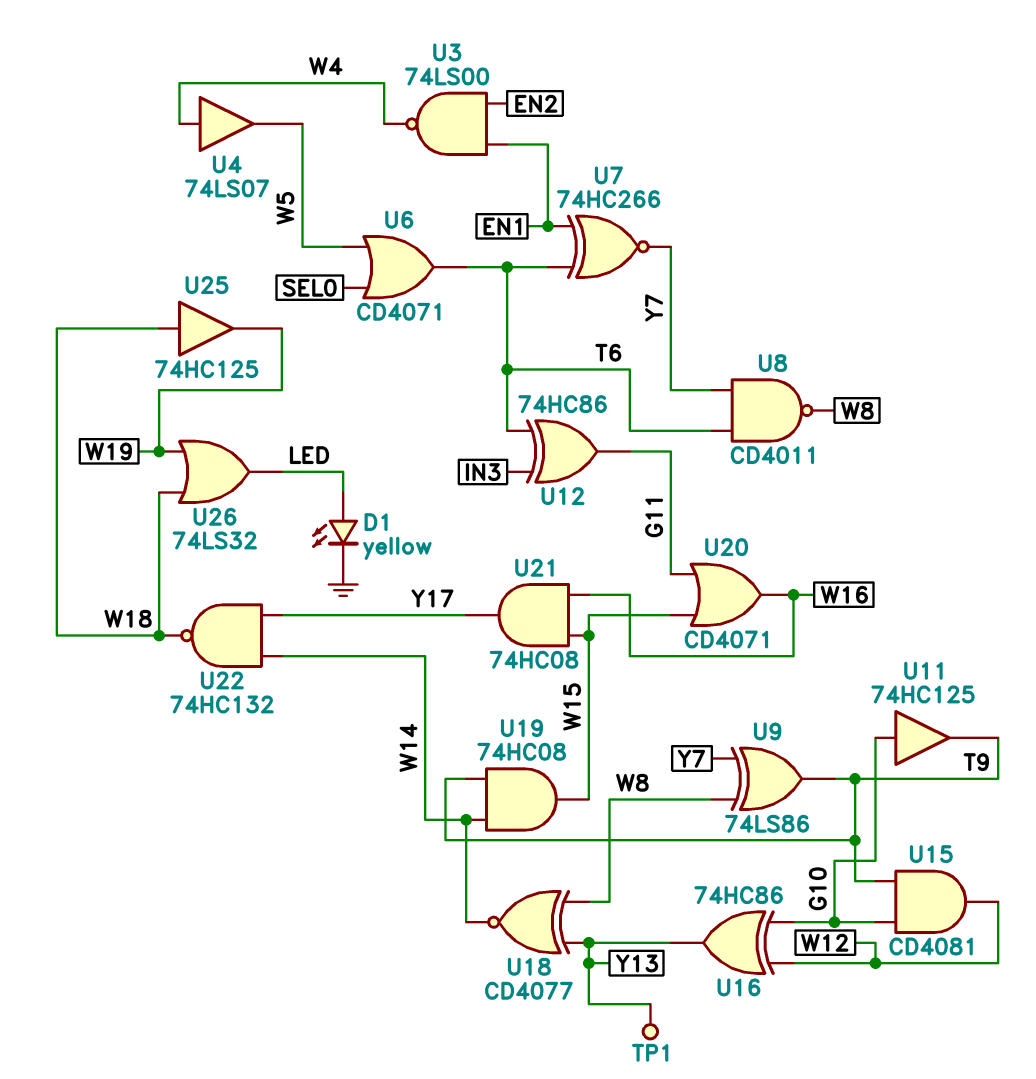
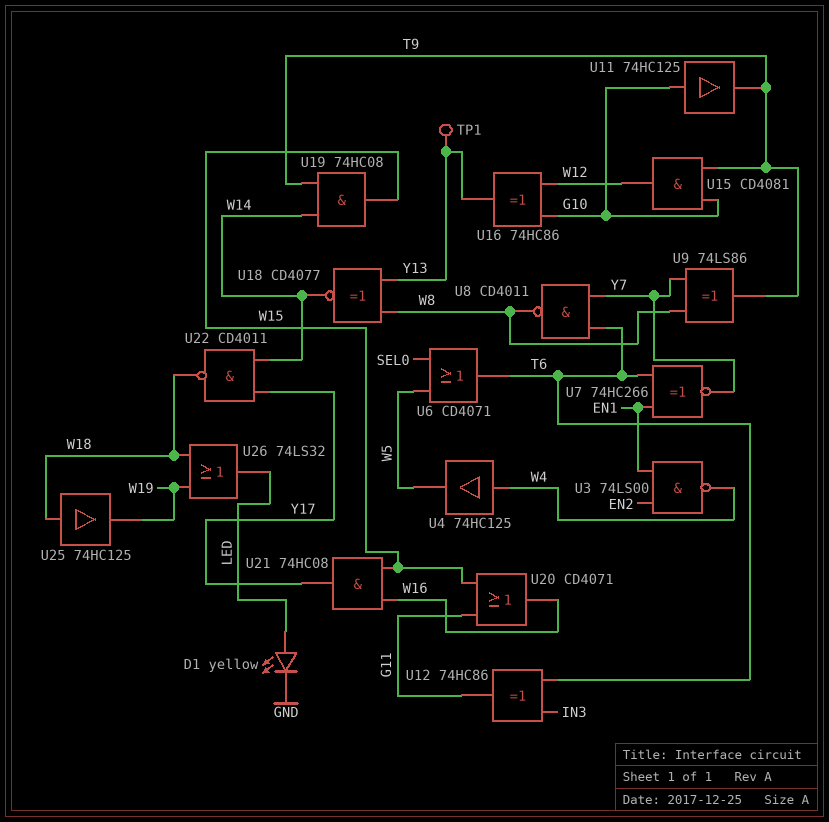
U4: buffer 74LS07 (in W4, out W5) -> buffer 74HC125 (in W4, out W5)
U22: NAND 74HC132 (in W14, in Y17, out W18) -> NAND CD4011 (in W14, in Y17, out W18)

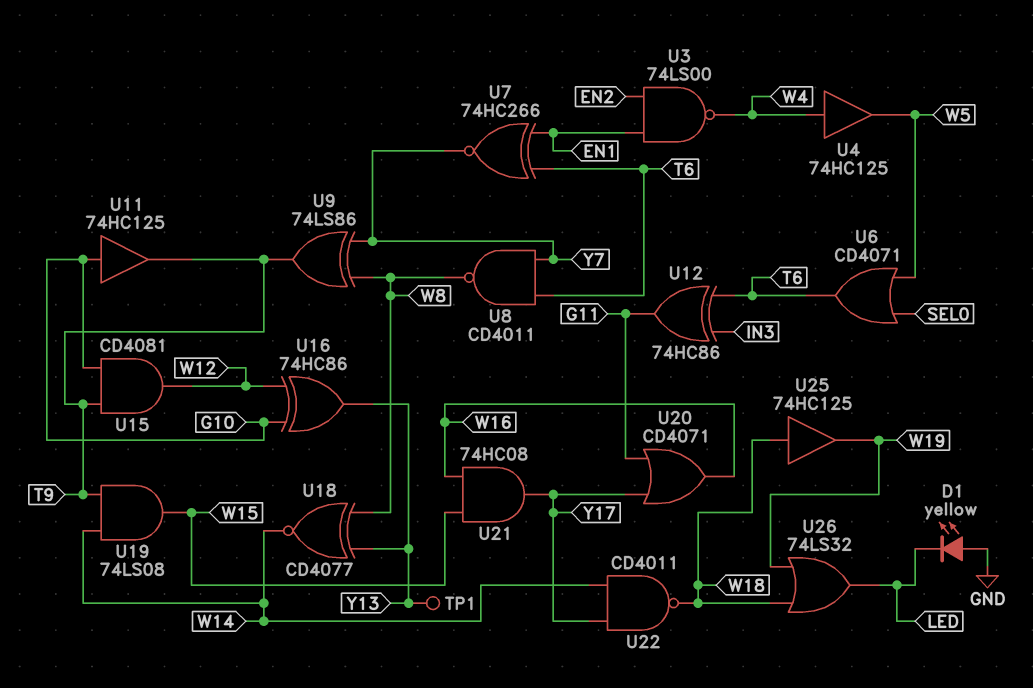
D1: LED yellow (A LED, K GND) -> LED yellow (A GND, K LED)
U19: AND 74HC08 (in T9, in W14, out W15) -> AND 74LS08 (in T9, in W14, out W15)
U20: OR CD4071 (in G11, in W15, out W16) -> OR CD4071 (in G11, in Y17, out W16)

